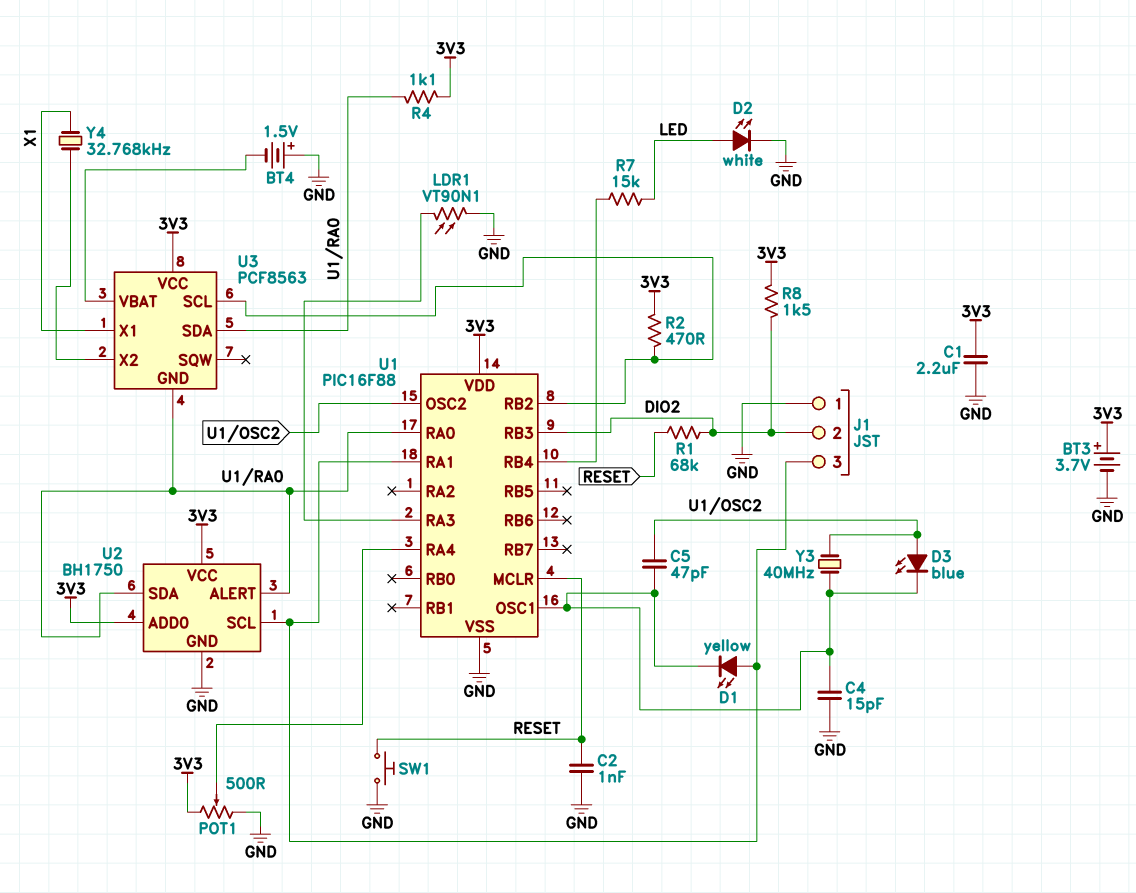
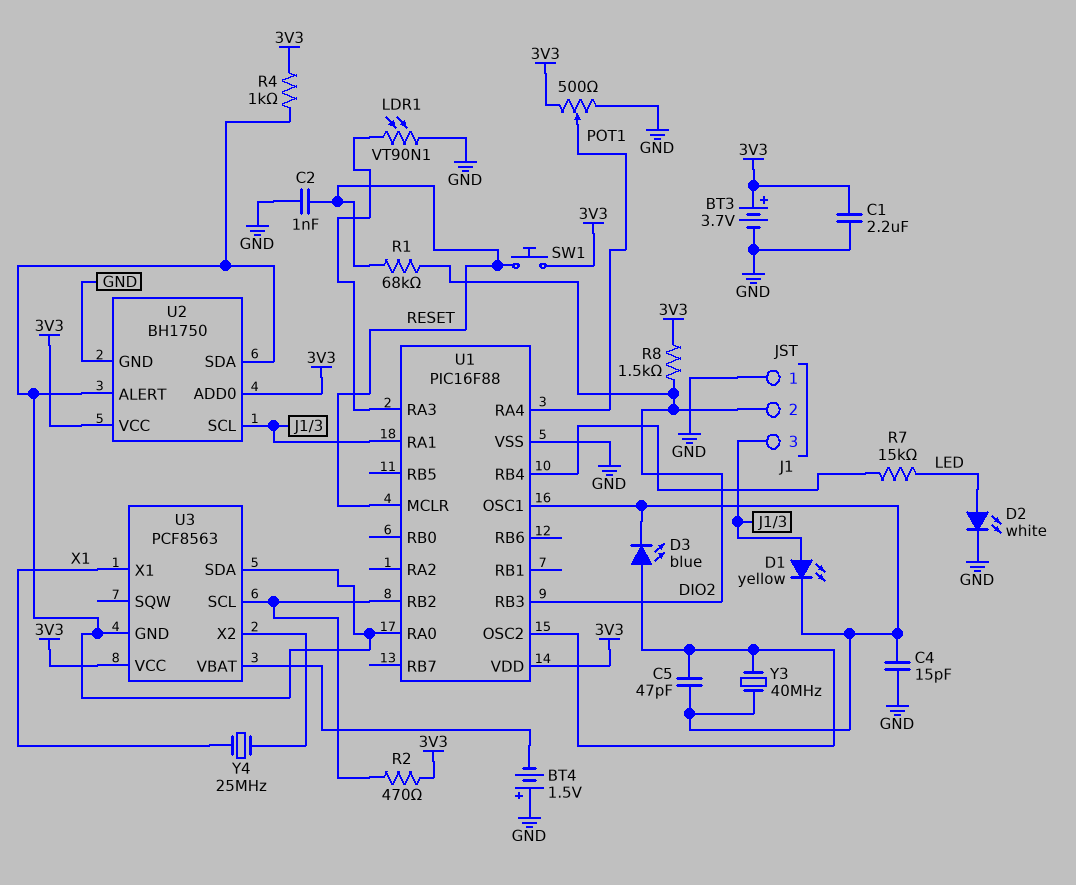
R4: 1.1k (3V3, U1/RA0) -> 1k (3V3, U1/RA0)
SW1: button (GND, RESET) -> button (3V3, RESET)
Y4: 32.768kHz (U3/X2, X1) -> 25MHz (U3/X2, X1)

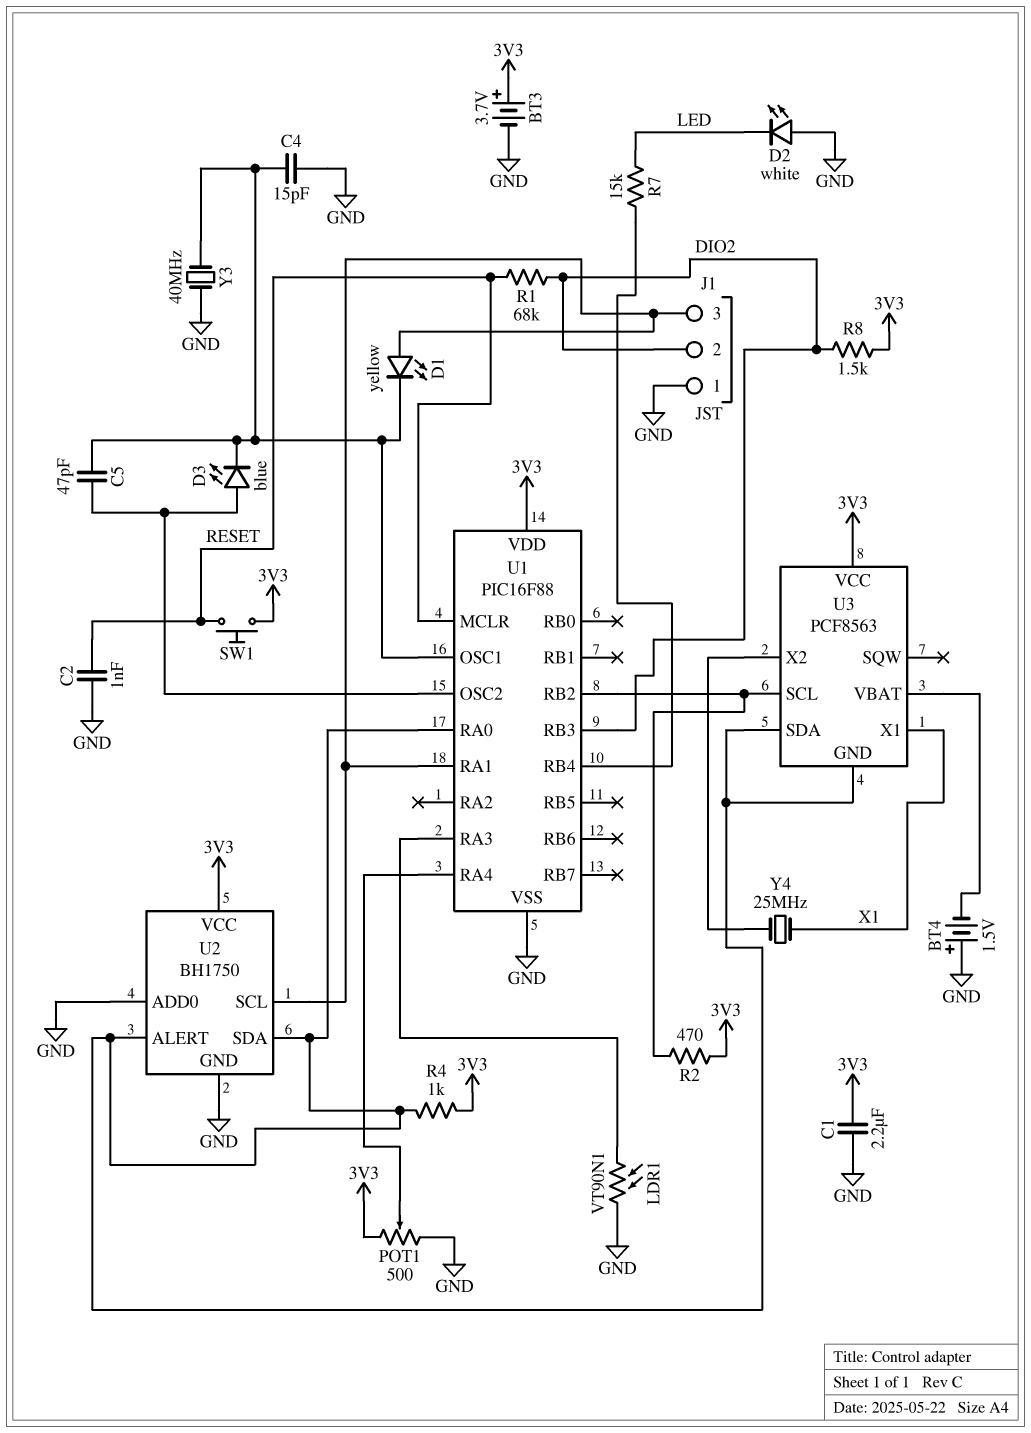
D2: LED white (A LED, K GND) -> LED white (A GND, K LED)
U2 pin ADD0: 3V3 -> GND
Y3: 40MHz (U1/OSC1, U1/OSC2) -> 40MHz (GND, U1/OSC1)

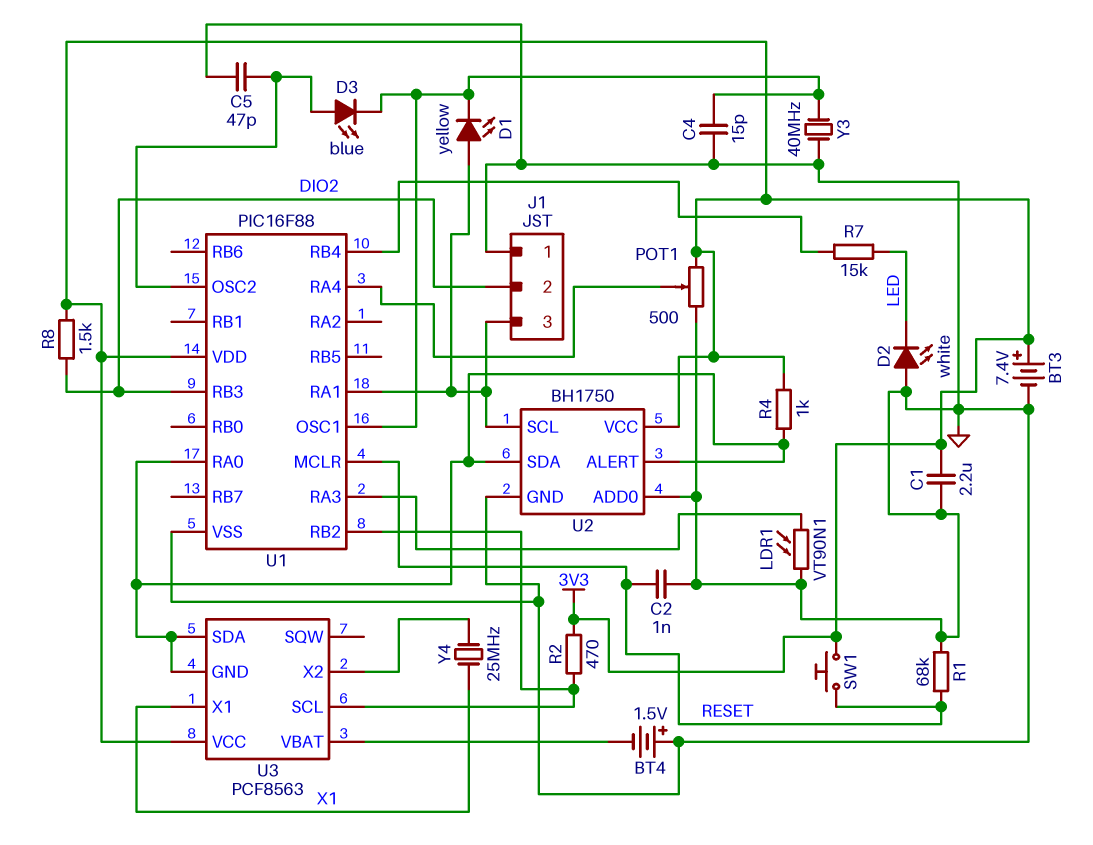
BT3: 3.7V (plus 3V3, minus GND) -> 7.4V (plus 3V3, minus GND)
C5: 47pF (U1/OSC1, U1/OSC2) -> 47pF (GND, U1/OSC2)
R1: 68k (DIO2, RESET) -> 68k (GND, RESET)

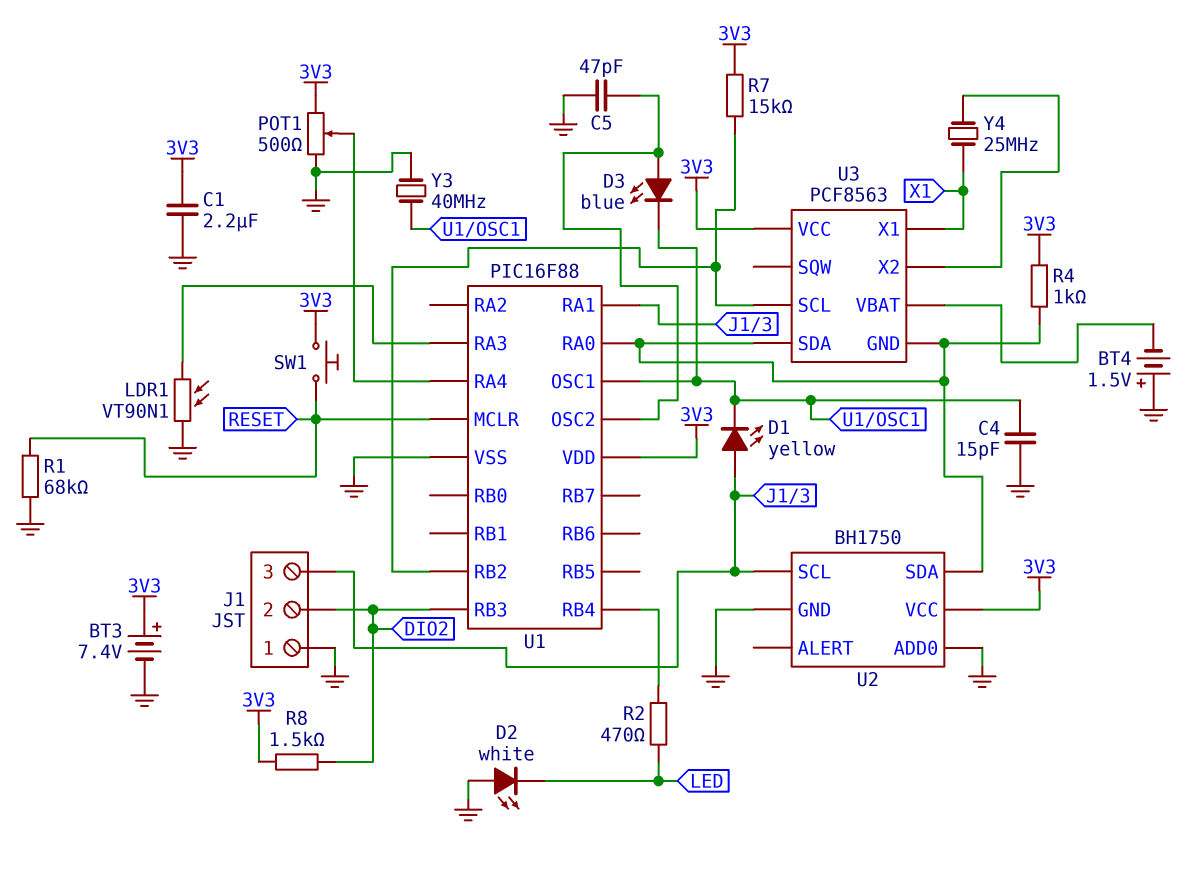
C2: 1nF (GND, RESET) -> none
R2: 470 (3V3, U1/RB2) -> 470 (LED, U1/RB4)
R7: 15k (LED, U1/RB4) -> 15k (3V3, U1/RB2)
U2 pin ALERT: U1/RA0 -> none

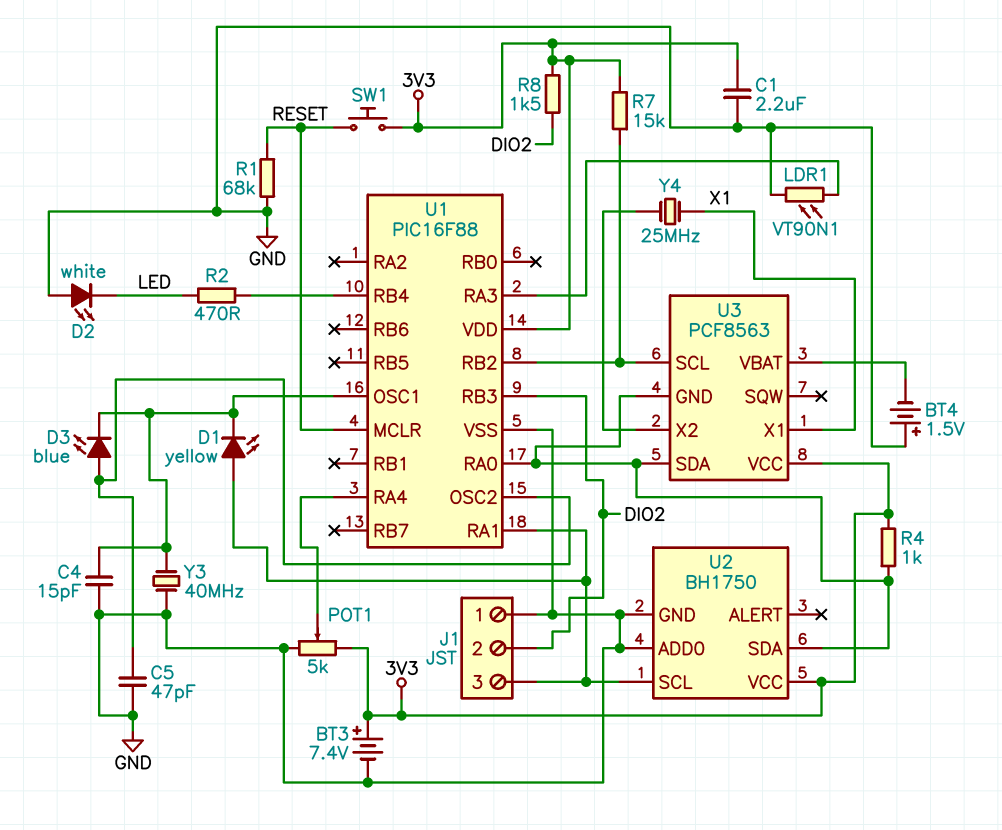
POT1: 500 (3V3, GND, wiper U1/RA4) -> 5k (3V3, GND, wiper U1/RA4)

